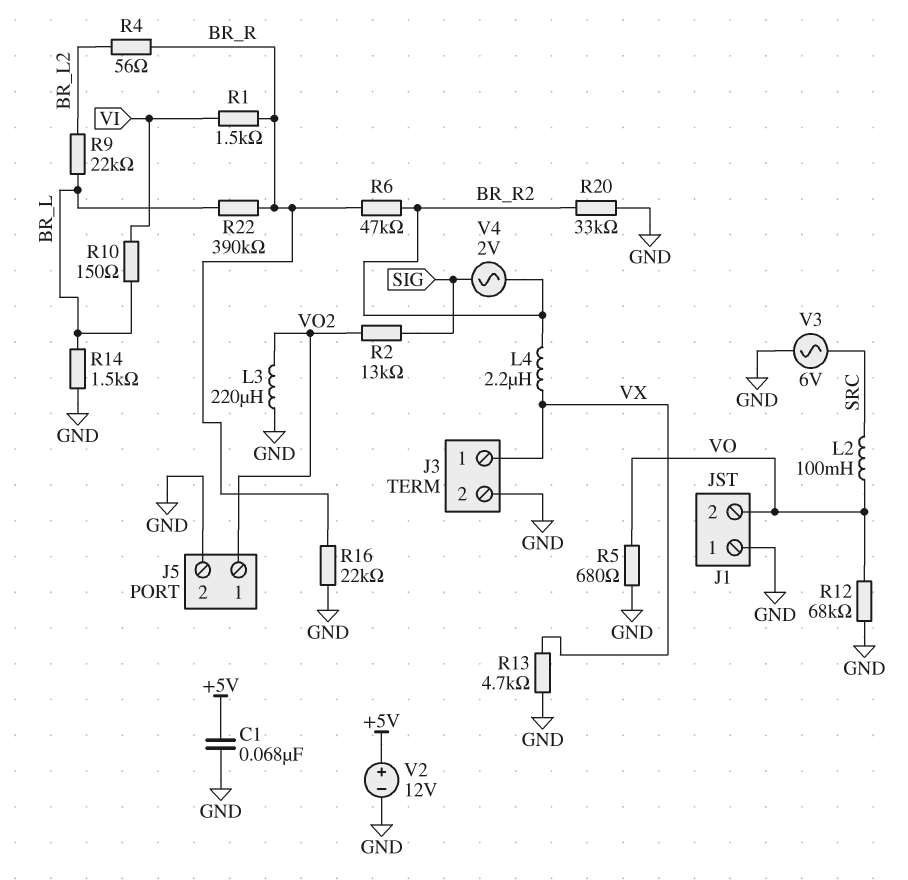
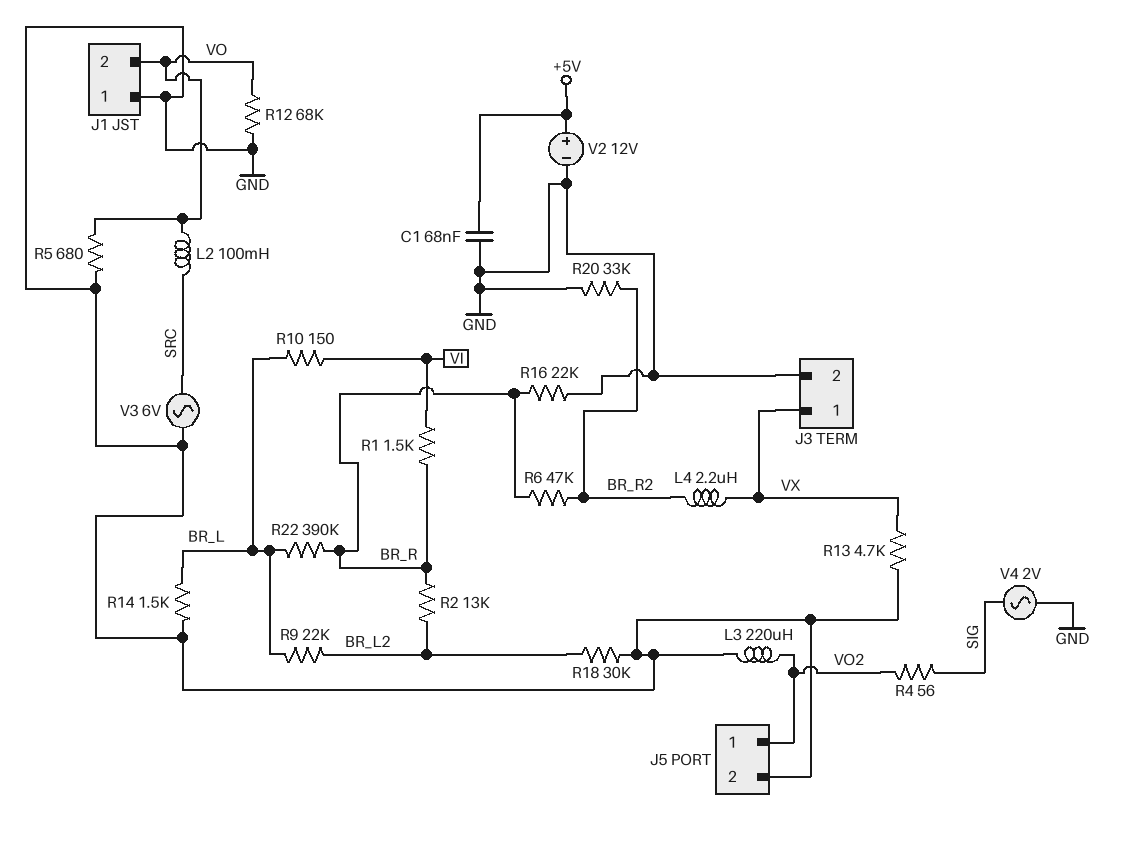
R2: 13k (SIG, VO2) -> 13k (BR_L2, BR_R)
R4: 56 (BR_L2, BR_R) -> 56 (SIG, VO2)
R18: none -> 30k (BR_L2, GND)
V4: AC 2V (BR_R2, SIG) -> AC 2V (GND, SIG)

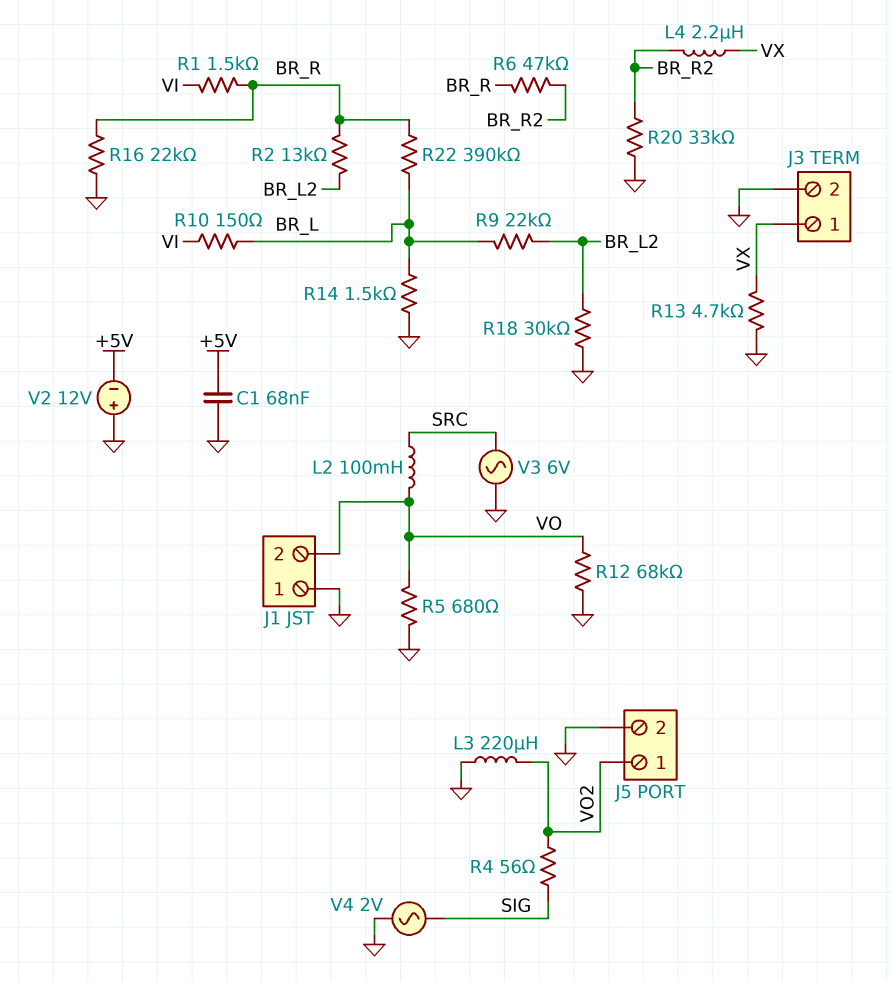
V2: 12V (plus +5V, minus GND) -> 12V (plus GND, minus +5V)

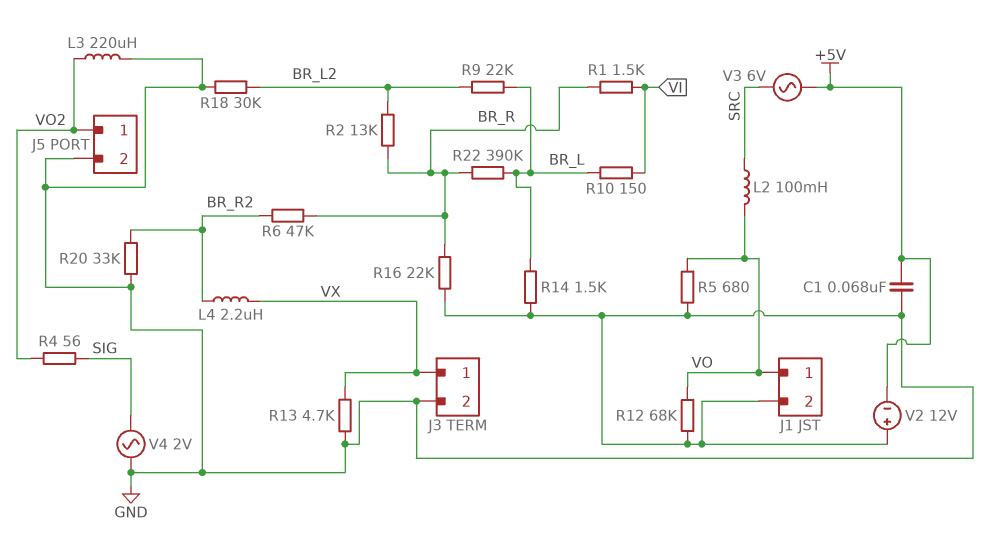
J1 pin 1: GND -> VO
J1 pin 2: VO -> GND
V3: AC 6V (GND, SRC) -> AC 6V (+5V, SRC)

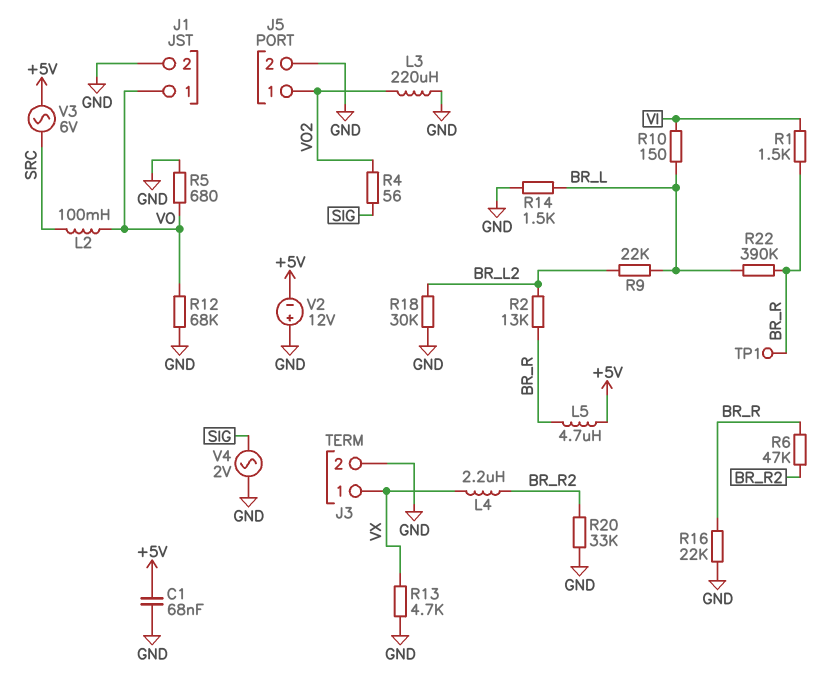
L5: none -> 4.7uH (+5V, BR_R)
TP1: none -> test point (BR_R)

